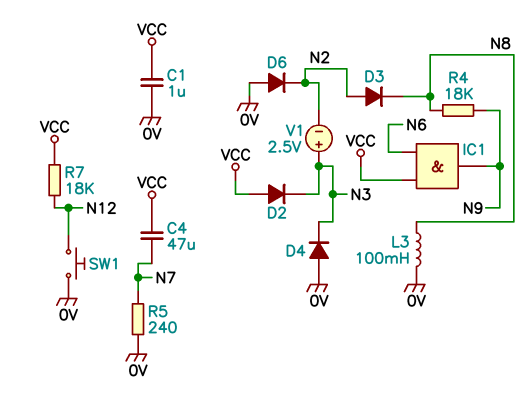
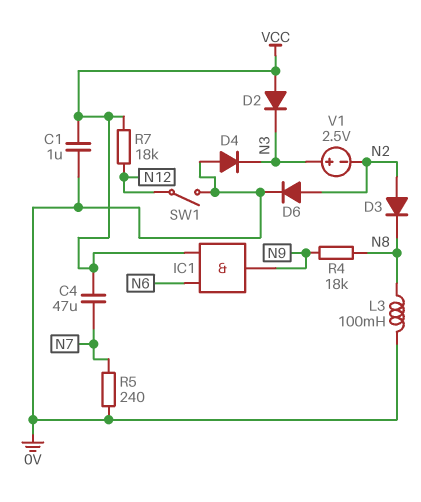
D6: diode (A 0V, K N2) -> diode (A N2, K 0V)
SW1: button (0V, N12) -> switch (0V, N12)

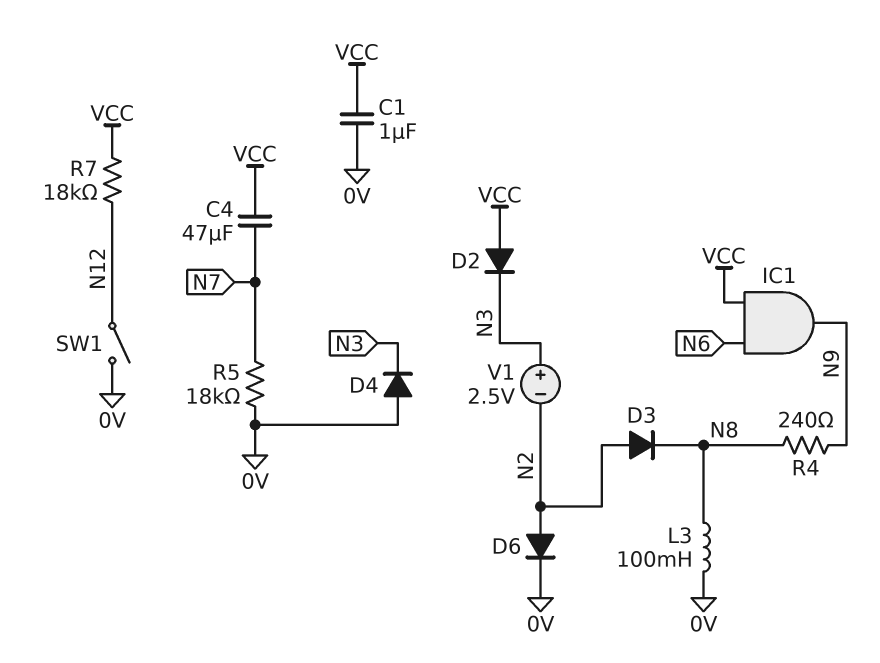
R4: 18k (N8, N9) -> 240 (N8, N9)
R5: 240 (0V, N7) -> 18k (0V, N7)

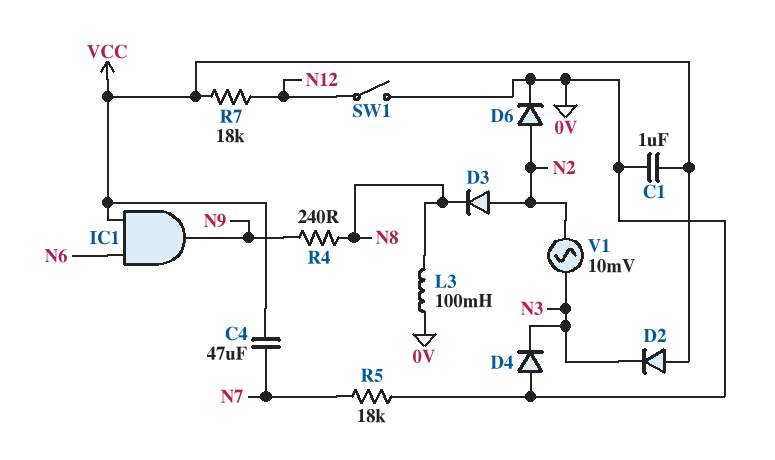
V1: 2.5V (plus N3, minus N2) -> AC 10mV (N2, N3)

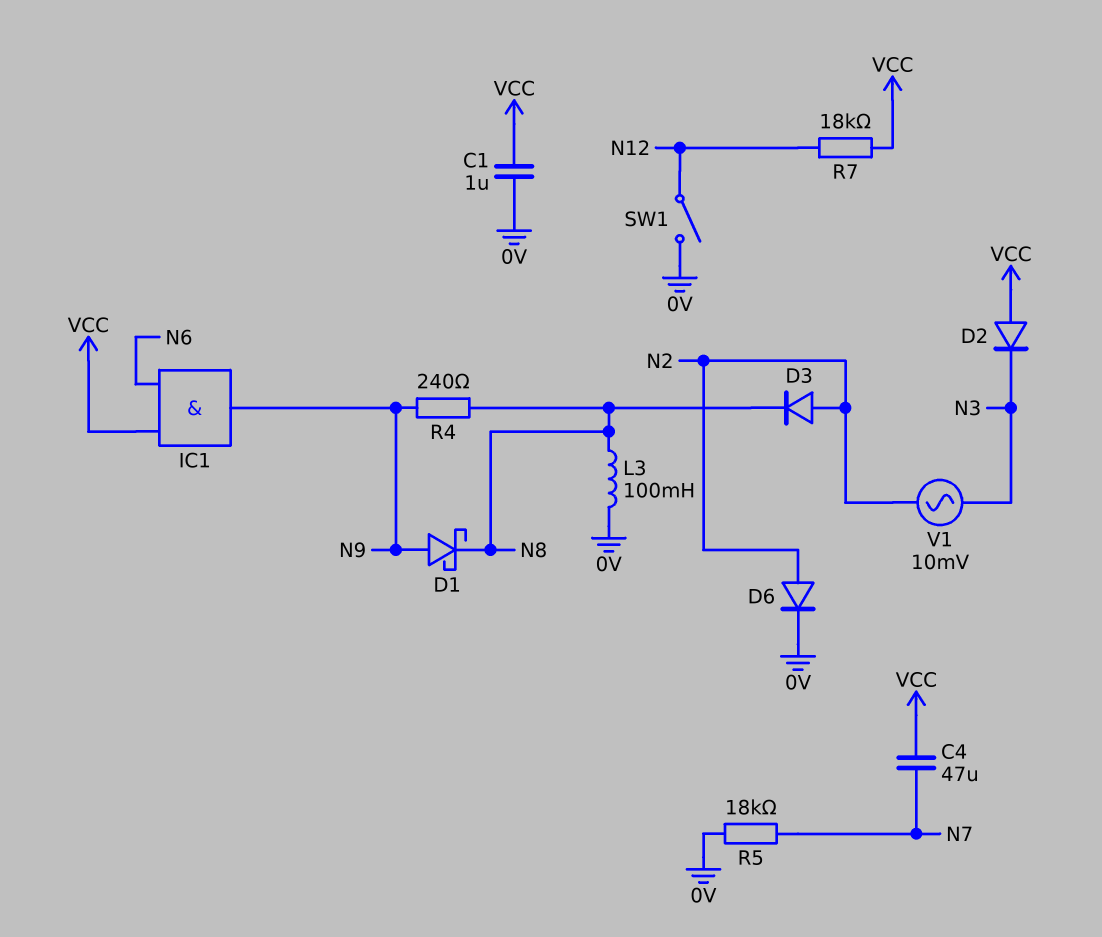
D1: none -> schottky (A N9, K N8)
D4: diode (A 0V, K N3) -> none

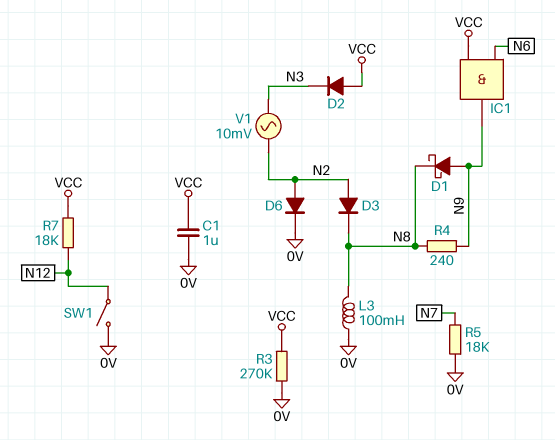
C4: 47uF (N7, VCC) -> none
R3: none -> 270k (0V, VCC)

